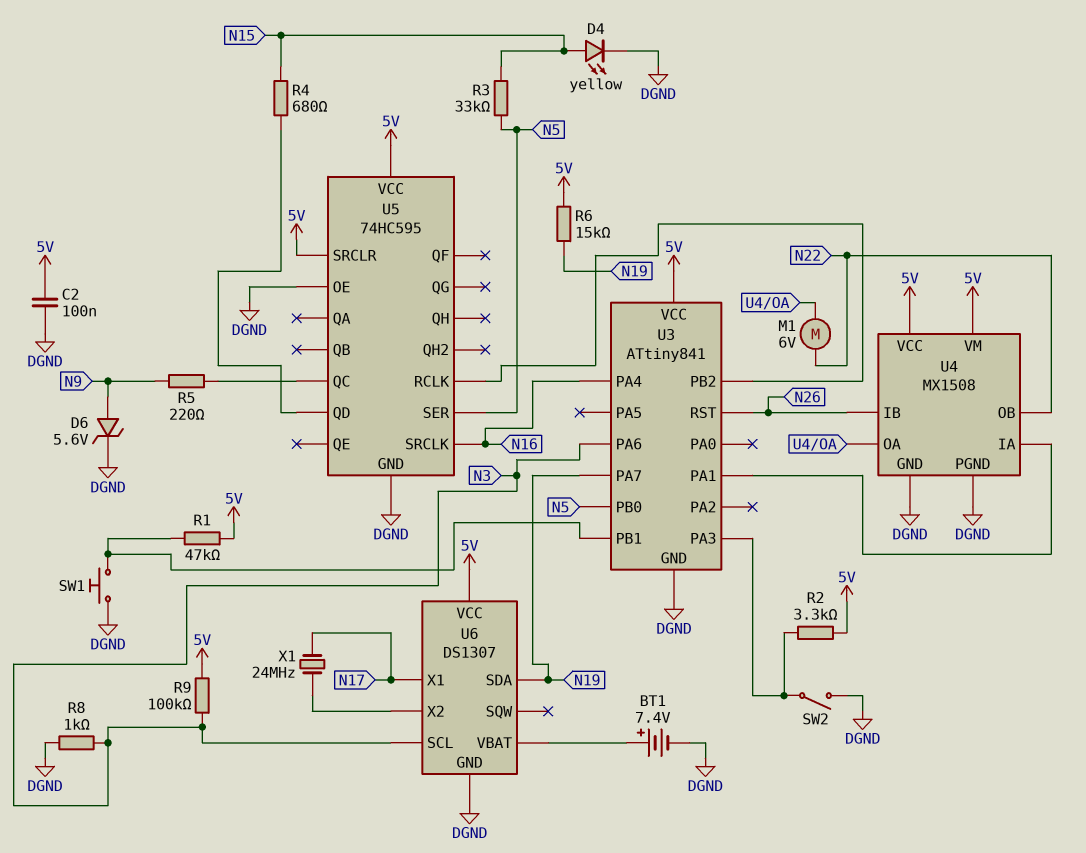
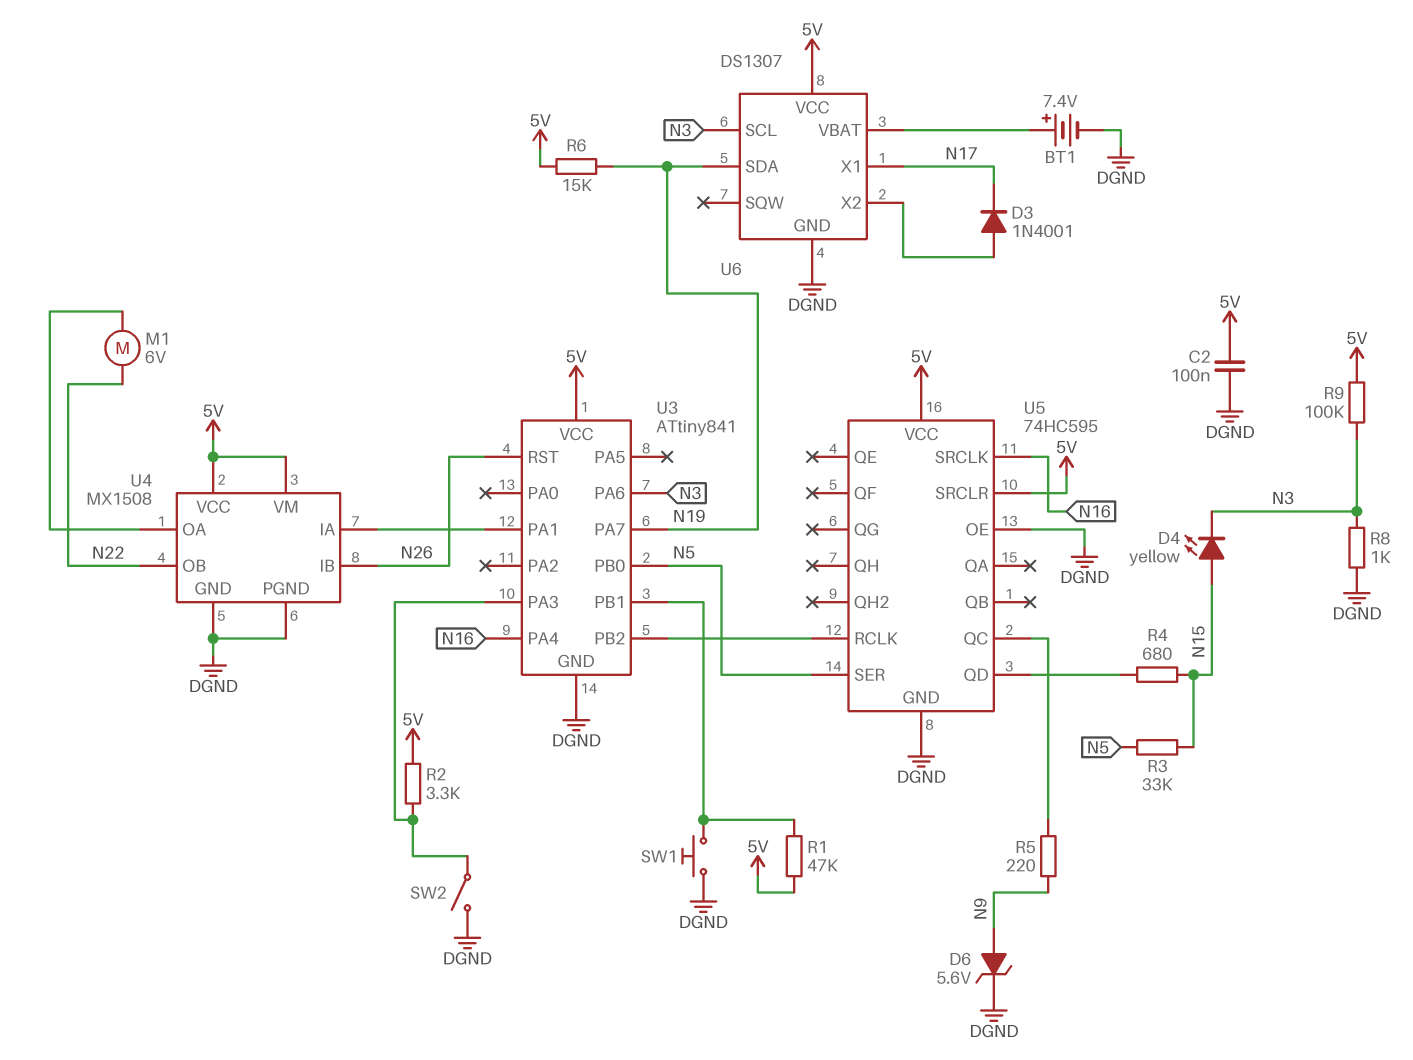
D3: none -> diode 1N4001 (A U6/X2, K N17)
D4: LED yellow (A N15, K DGND) -> LED yellow (A N15, K N3)
X1: 24MHz (N17, U6/X2) -> none

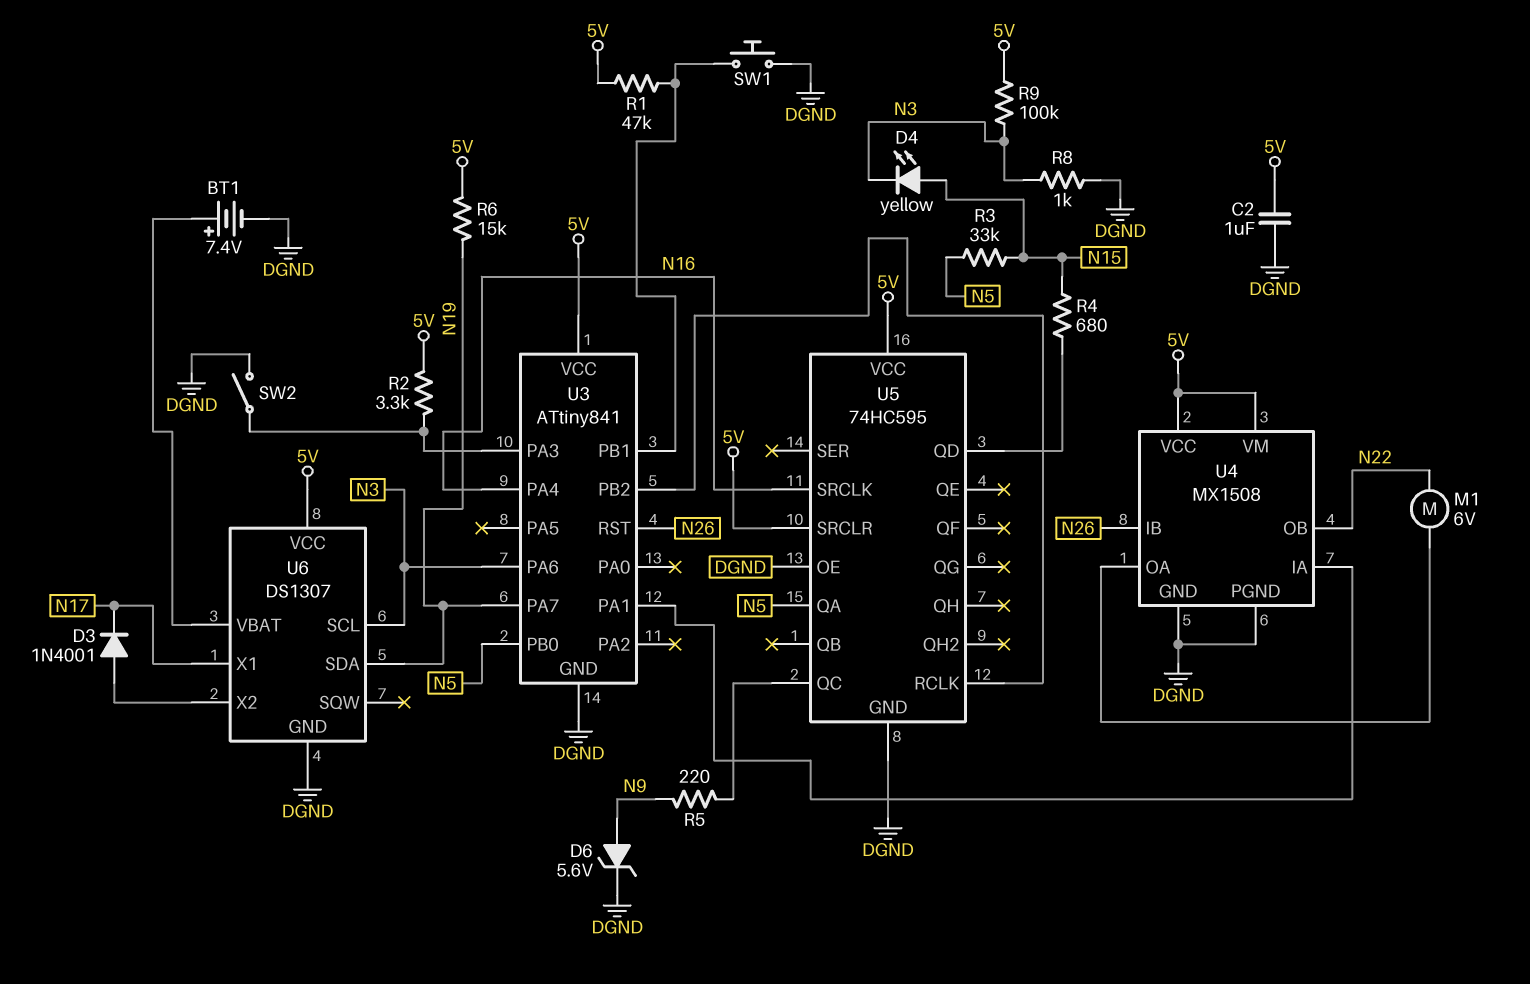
C2: 100nF (5V, DGND) -> 1uF (5V, DGND)
U5 pin QA: none -> N5
U5 pin SER: N5 -> none

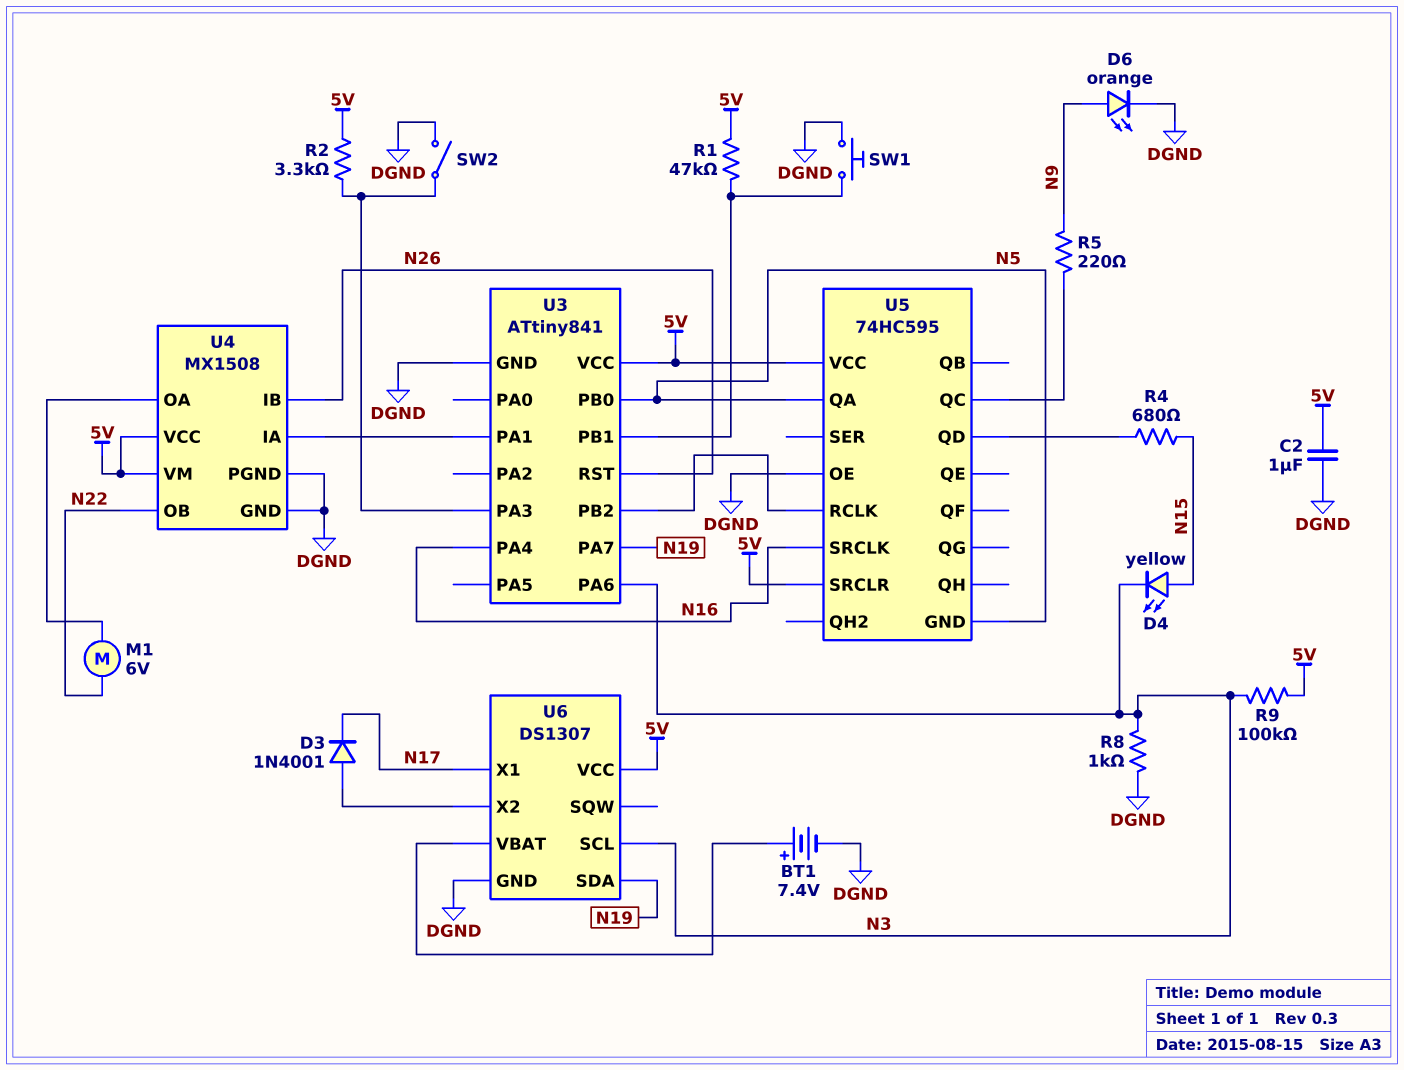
D6: zener 5.6V (A N9, K DGND) -> LED orange (A N9, K DGND)
R3: 33k (N5, N15) -> none
R6: 15k (5V, N19) -> none
U5 pin GND: DGND -> N5

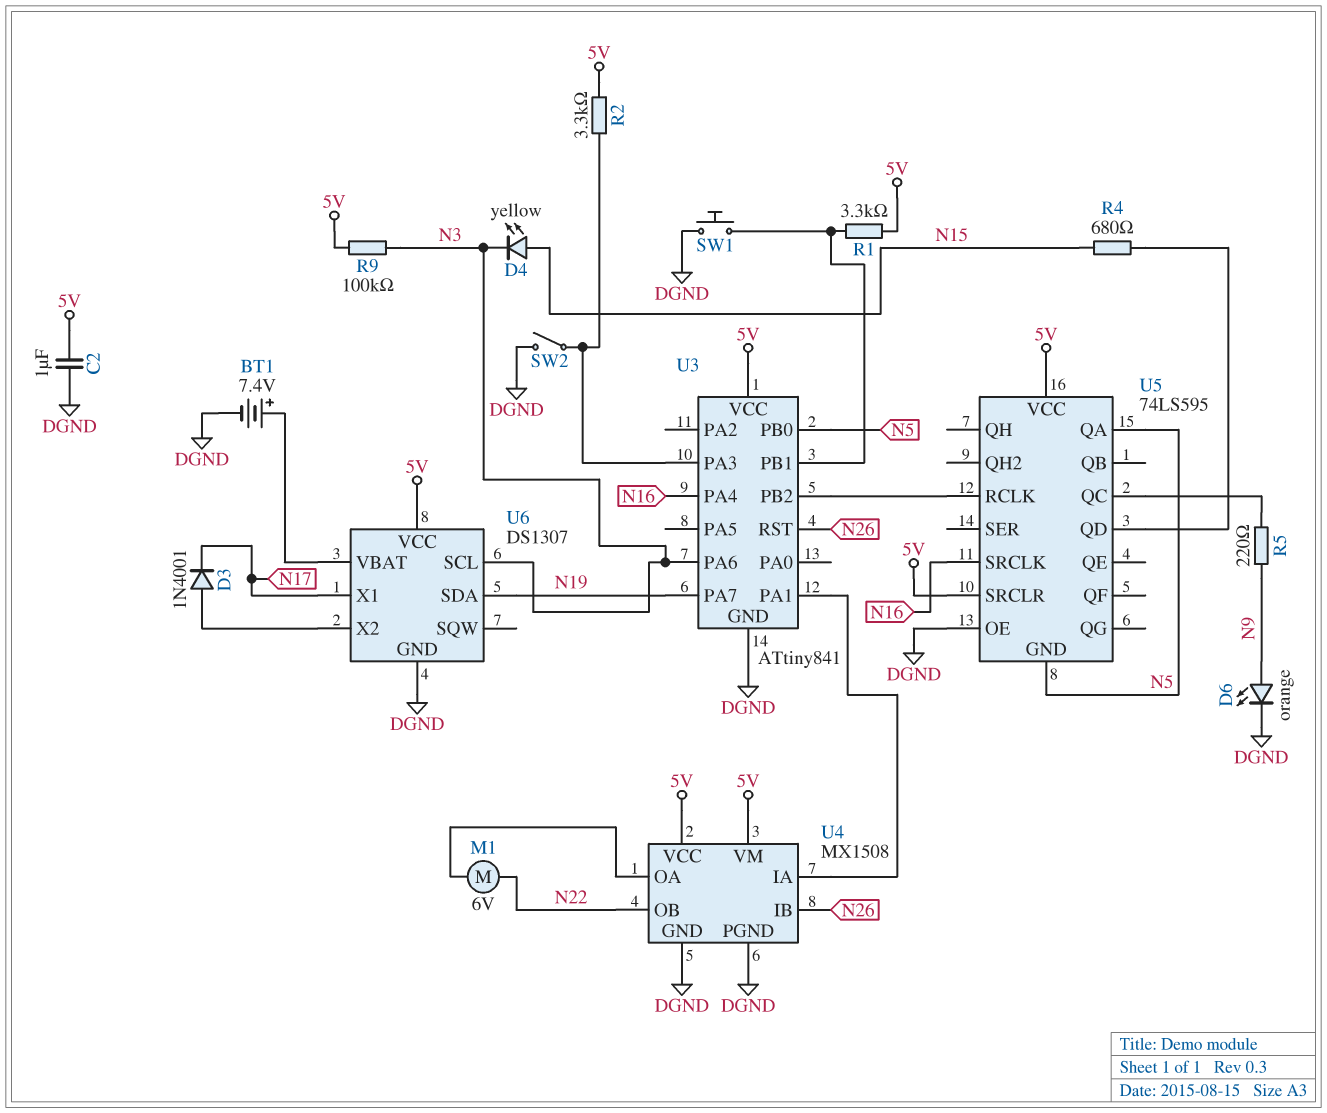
R1: 47k (5V, U3/PB1) -> 3.3k (5V, U3/PB1)
R8: 1k (DGND, N3) -> none
U5: 74HC595 -> 74LS595

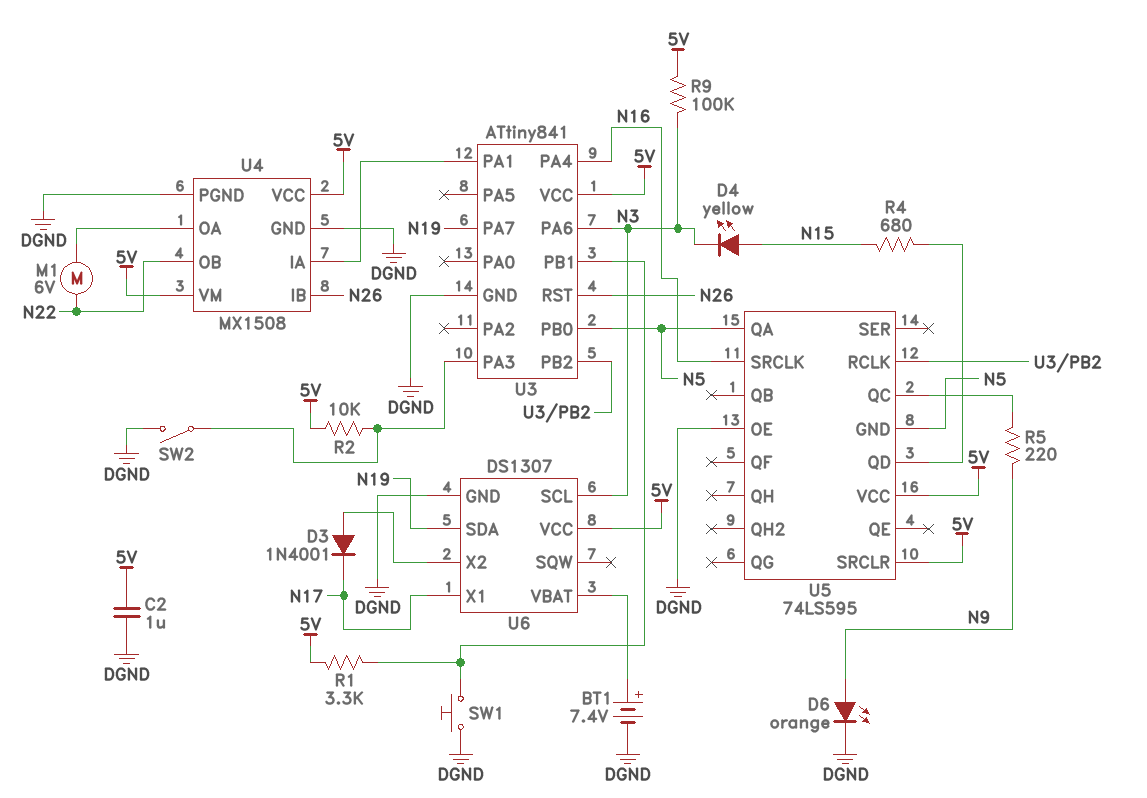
R2: 3.3k (5V, U3/PA3) -> 10k (5V, U3/PA3)

